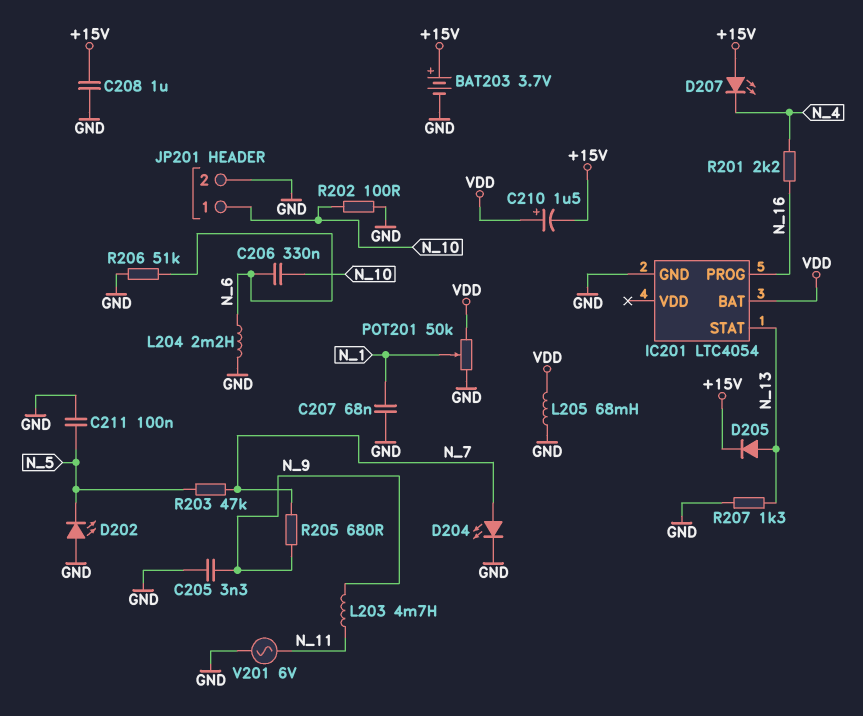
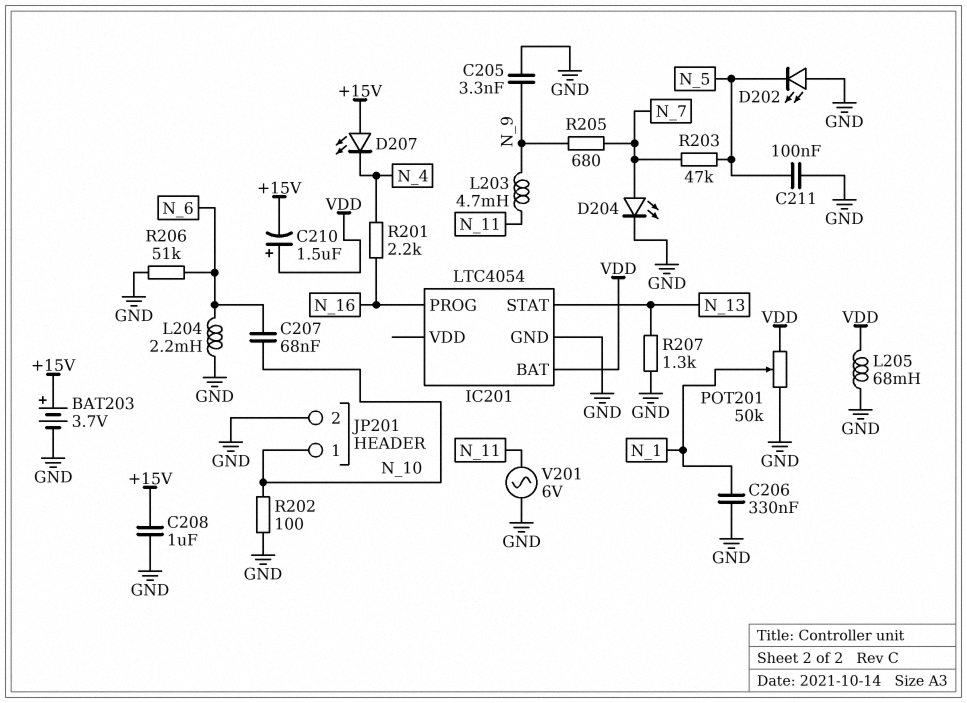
C206: 330nF (N_6, N_10) -> 330nF (GND, N_1)
C207: 68nF (GND, N_1) -> 68nF (N_6, N_10)
D205: diode (A N_13, K +15V) -> none

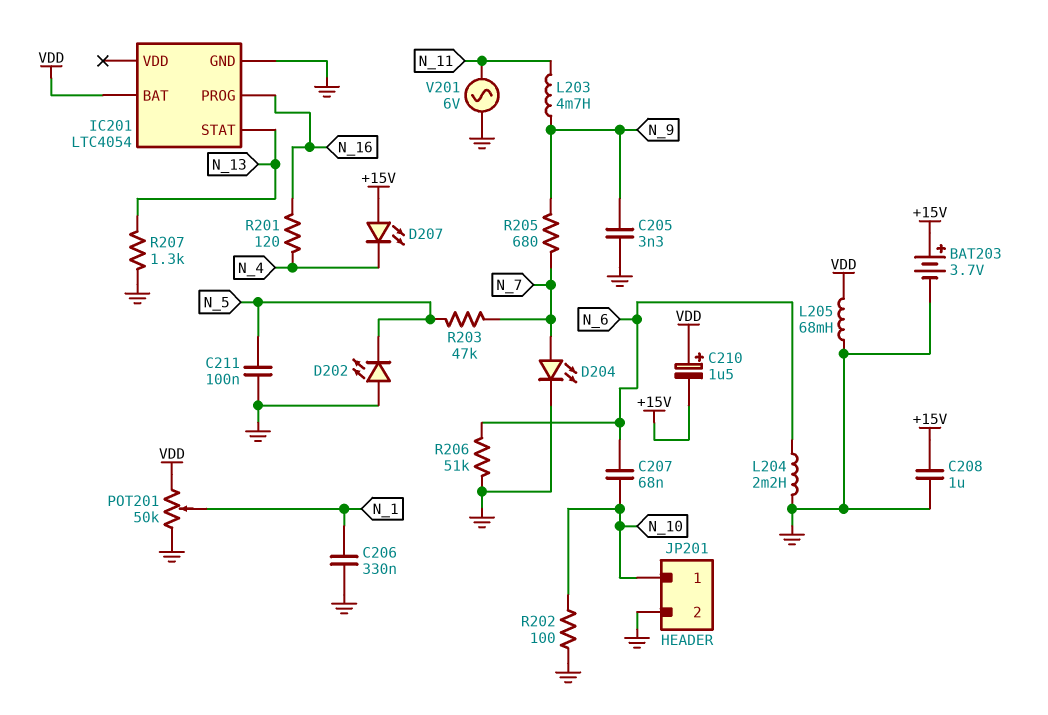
R201: 2.2k (N_4, N_16) -> 120 (N_4, N_16)

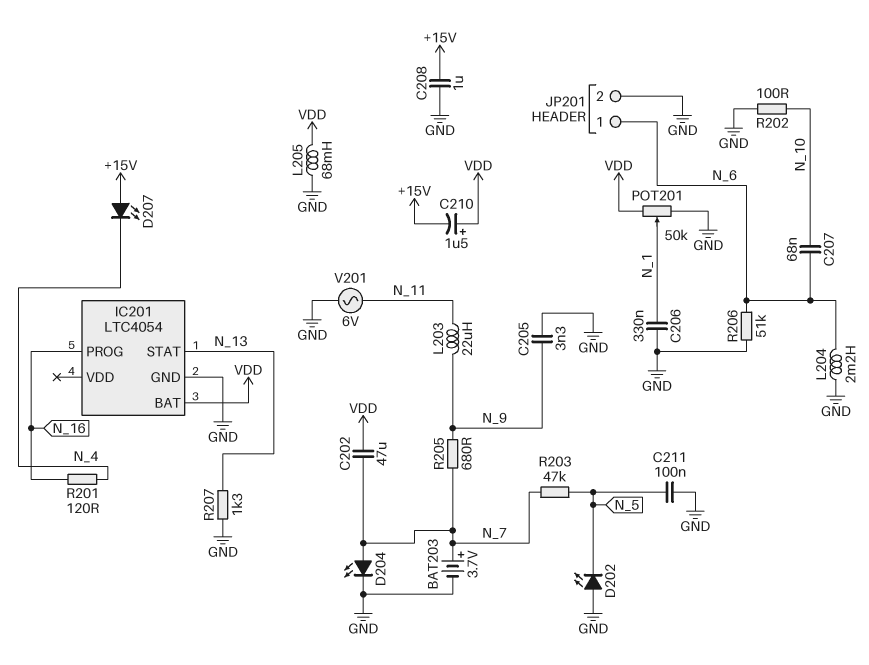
BAT203: 3.7V (plus +15V, minus GND) -> 3.7V (plus N_7, minus GND)
C202: none -> 47uF (N_7, VDD)
JP201 pin 1: N_10 -> N_6
L203: 4.7mH (N_9, N_11) -> 22uH (N_9, N_11)

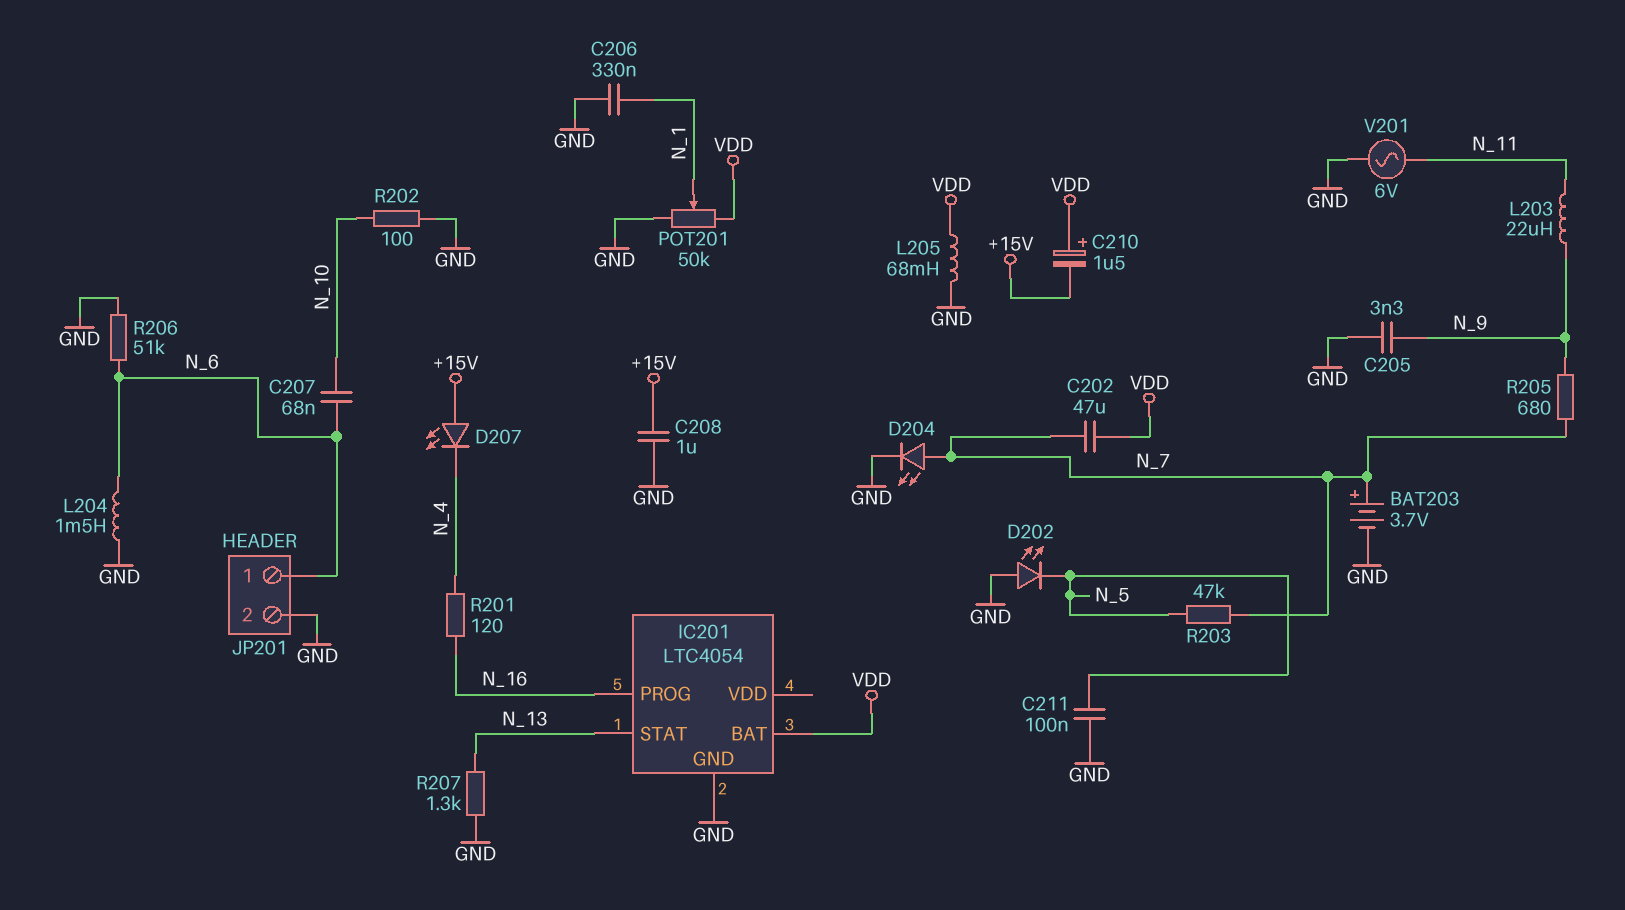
L204: 2.2mH (GND, N_6) -> 1.5mH (GND, N_6)

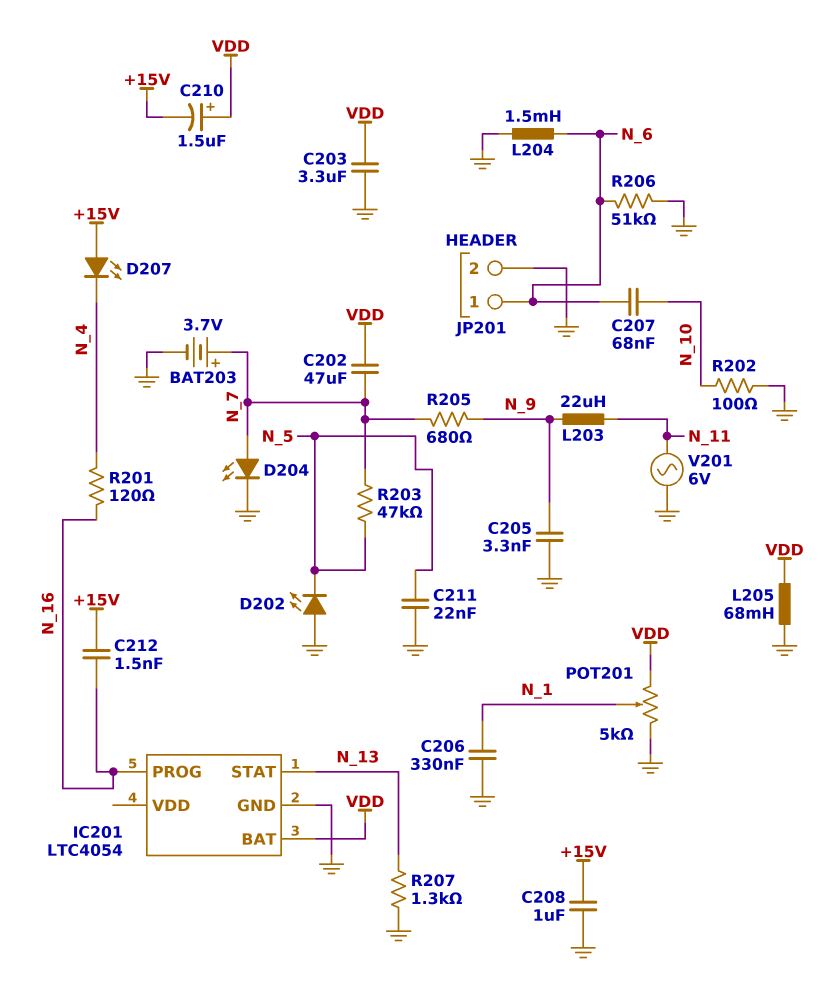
C203: none -> 3.3uF (GND, VDD)
C211: 100nF (GND, N_5) -> 22nF (GND, N_5)
C212: none -> 1.5nF (+15V, N_16)
POT201: 50k (GND, VDD, wiper N_1) -> 5k (GND, VDD, wiper N_1)

